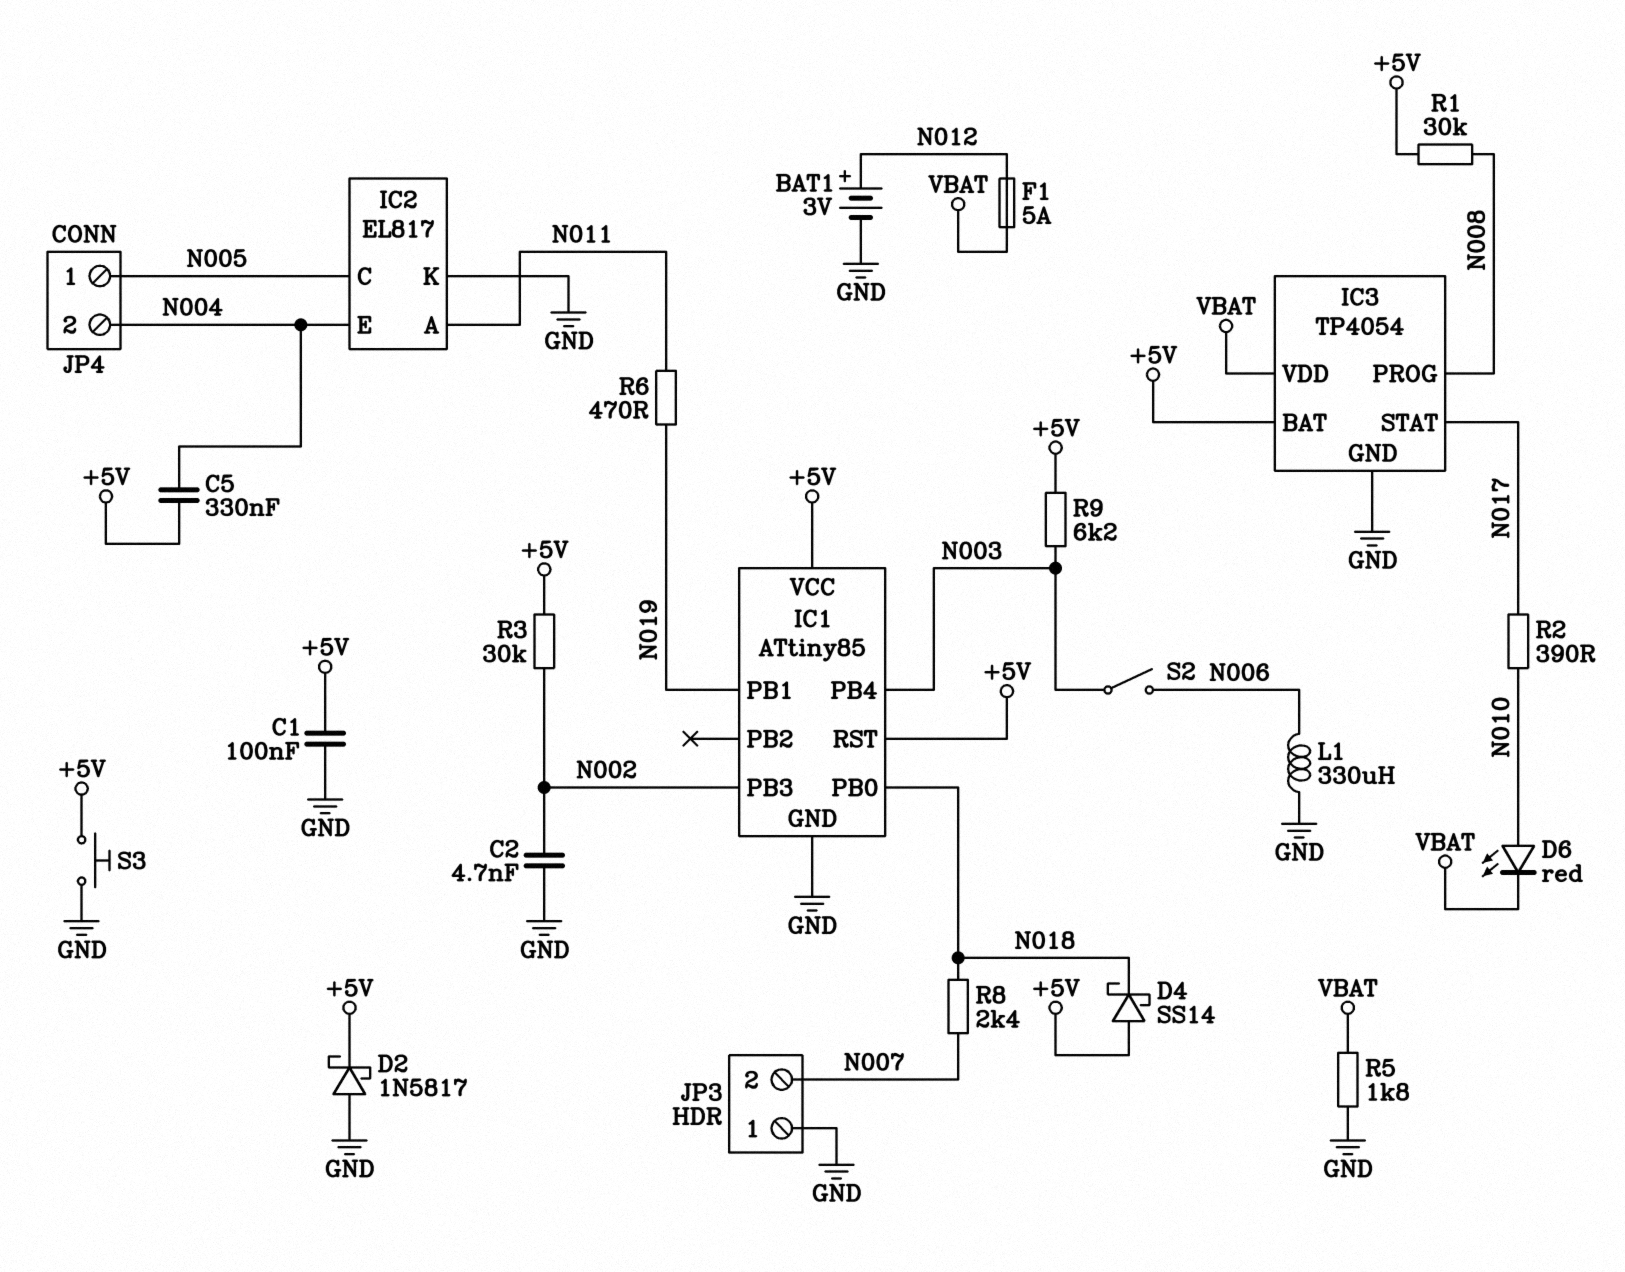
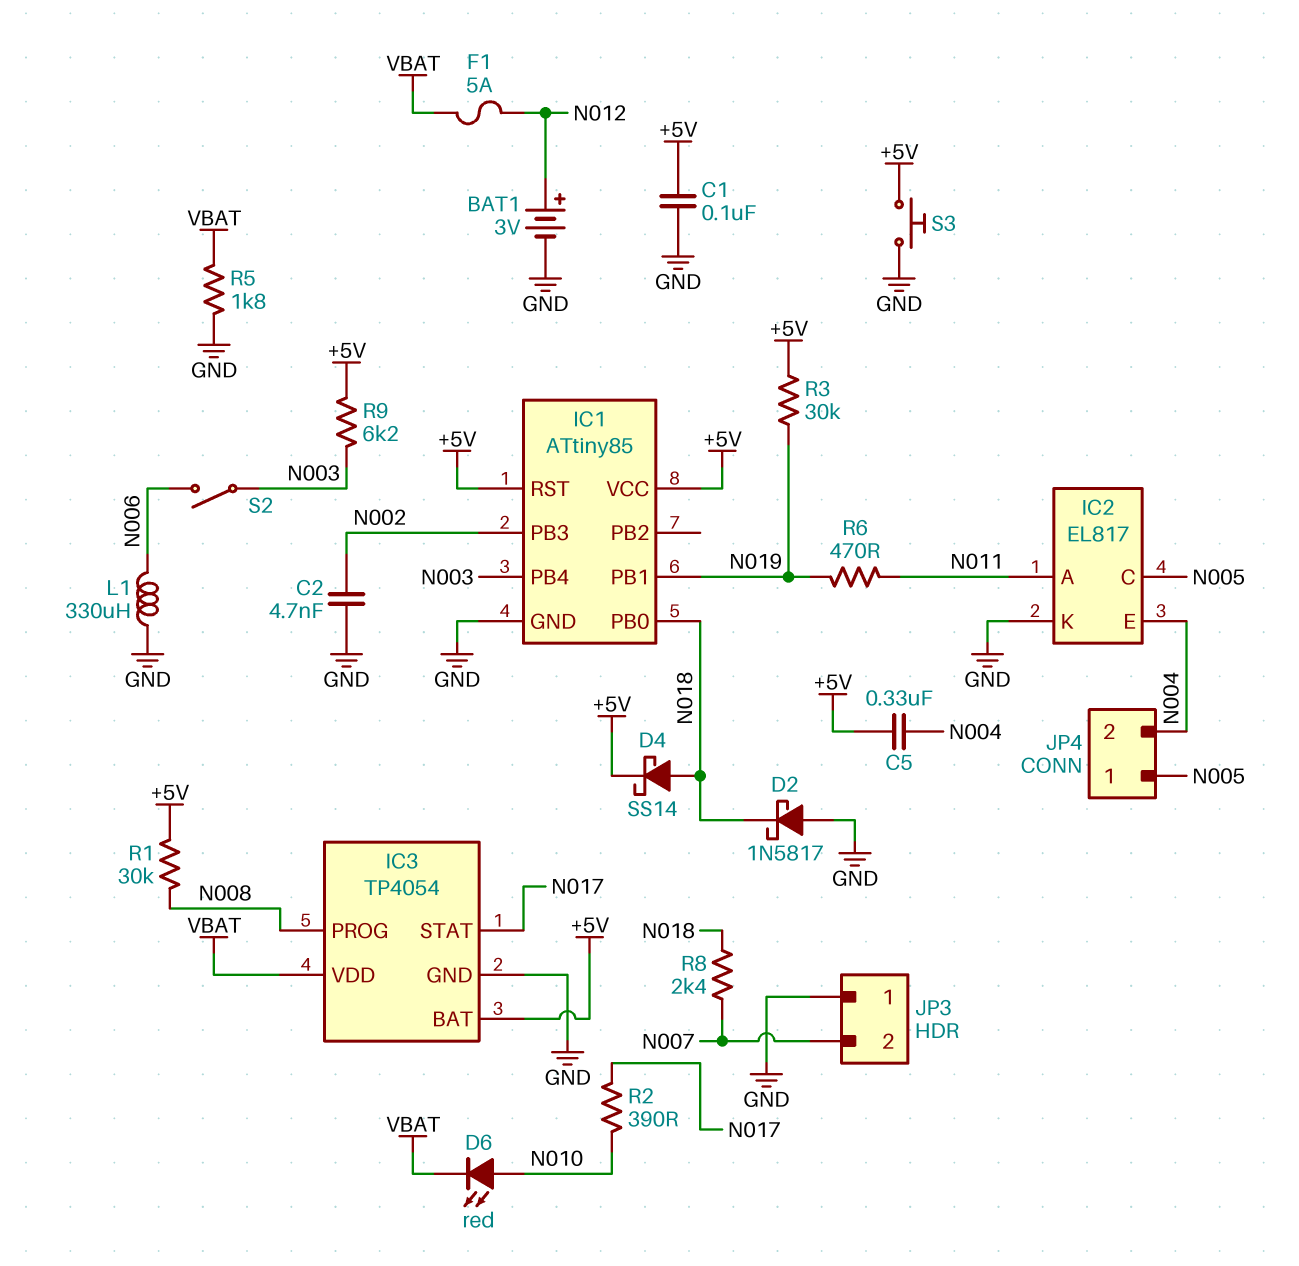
D2: schottky 1N5817 (A GND, K +5V) -> schottky 1N5817 (A GND, K N018)
D4: schottky SS14 (A +5V, K N018) -> schottky SS14 (A N018, K +5V)
R3: 30k (+5V, N002) -> 30k (+5V, N019)

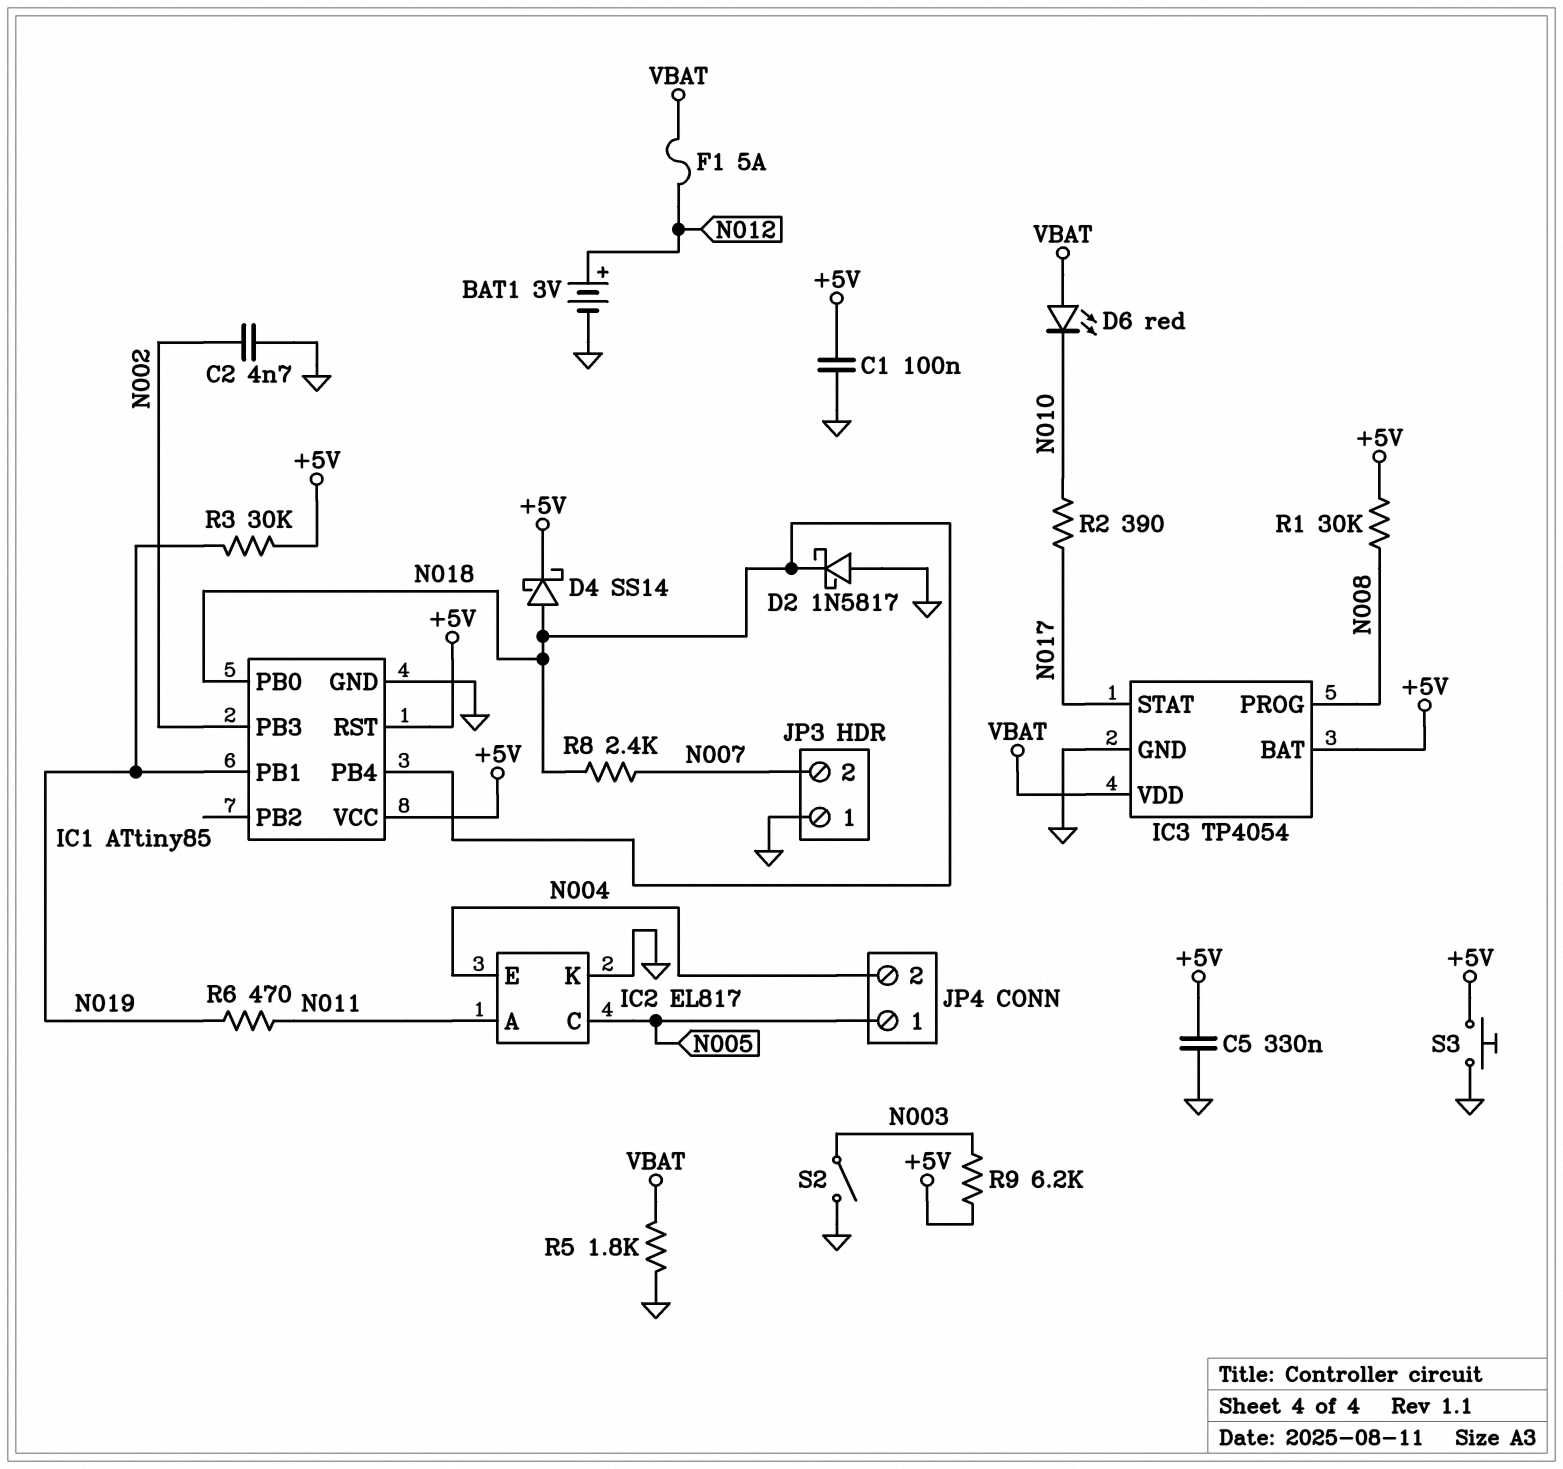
C5: 330nF (+5V, N004) -> 330nF (+5V, GND)
D6: LED red (A N010, K VBAT) -> LED red (A VBAT, K N010)
IC1 pin PB4: N003 -> N018
L1: 330uH (GND, N006) -> none
S2: switch (N003, N006) -> switch (GND, N003)

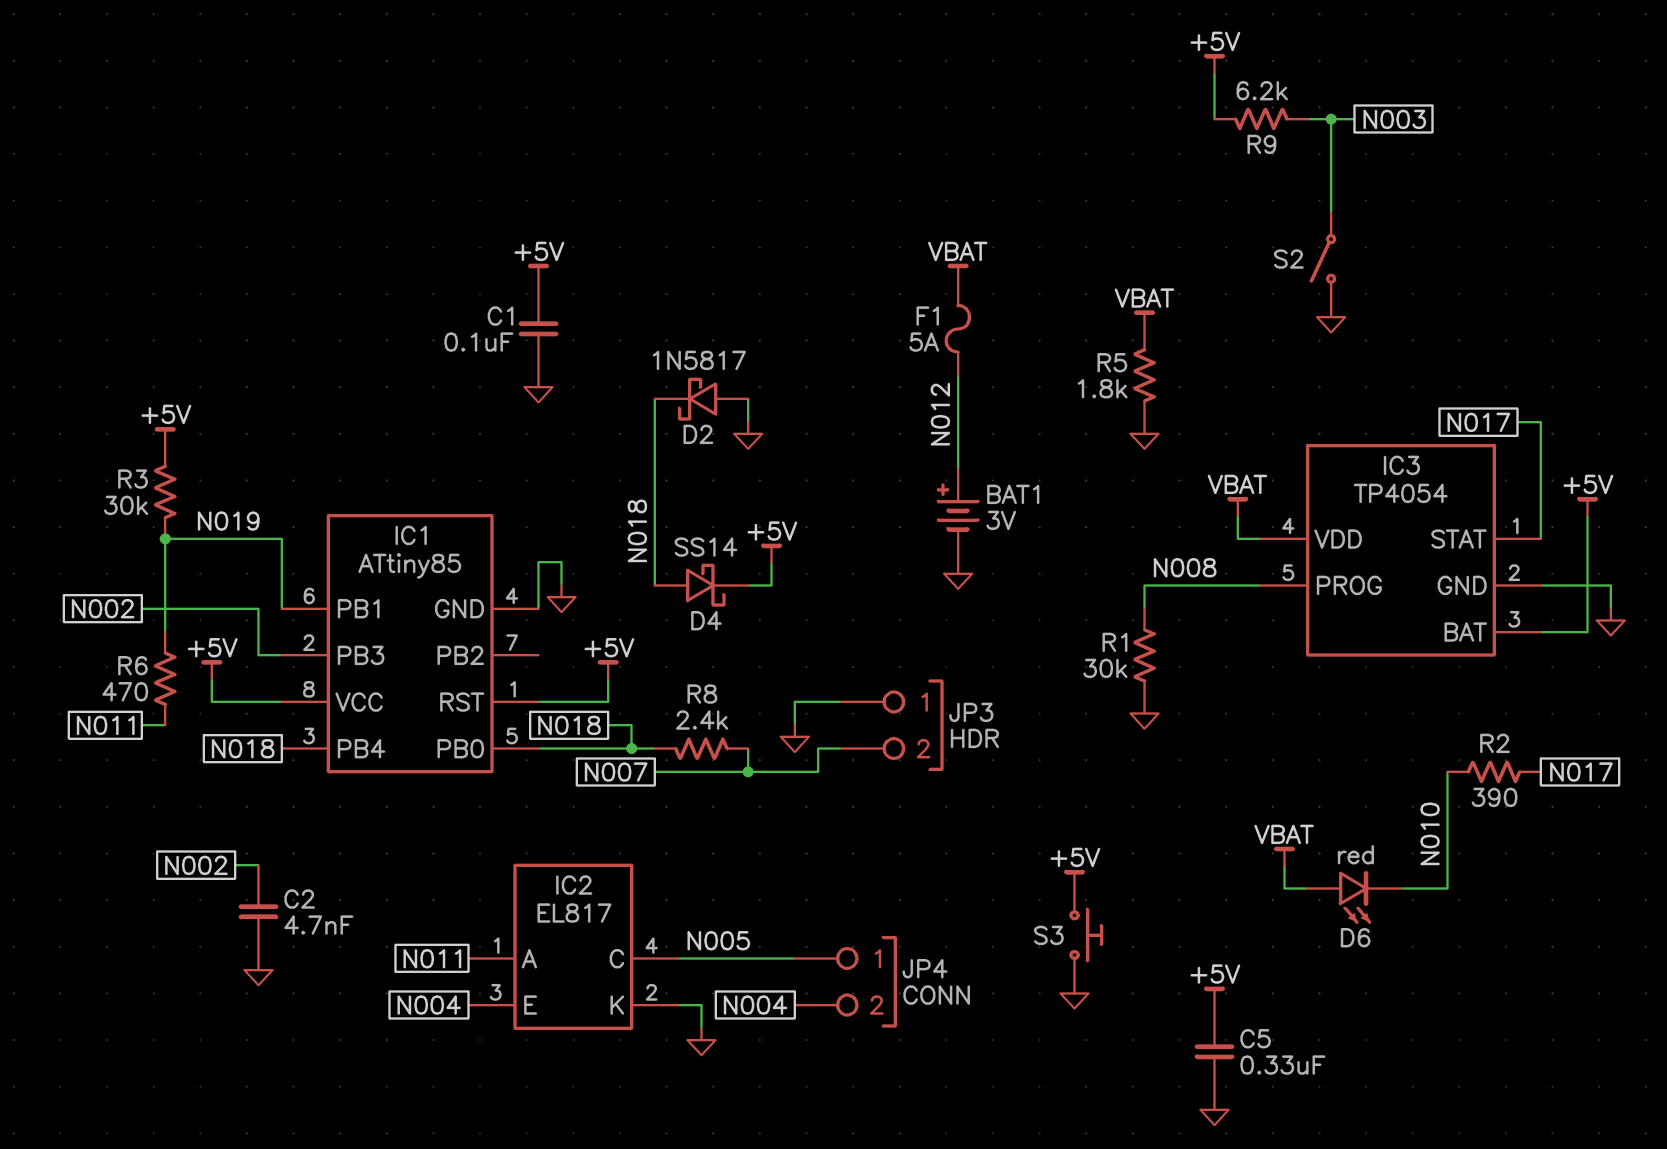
R1: 30k (+5V, N008) -> 30k (GND, N008)

